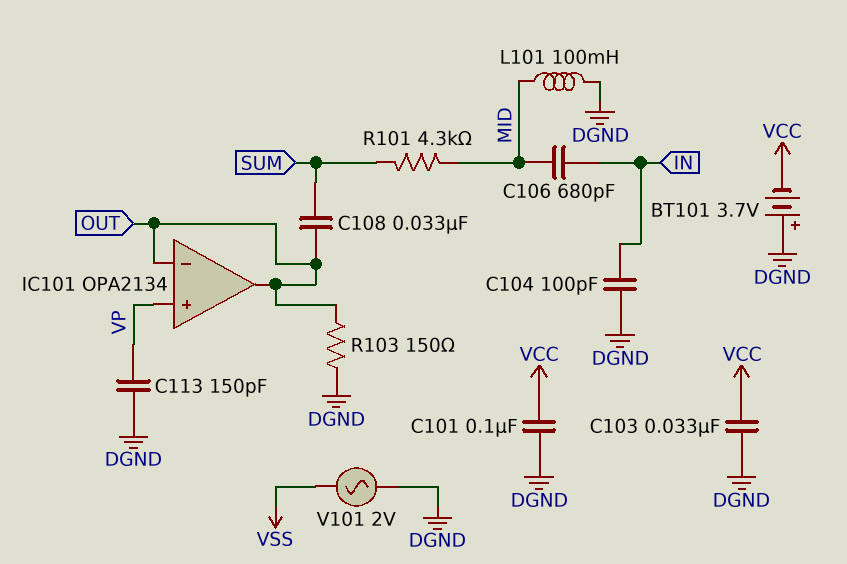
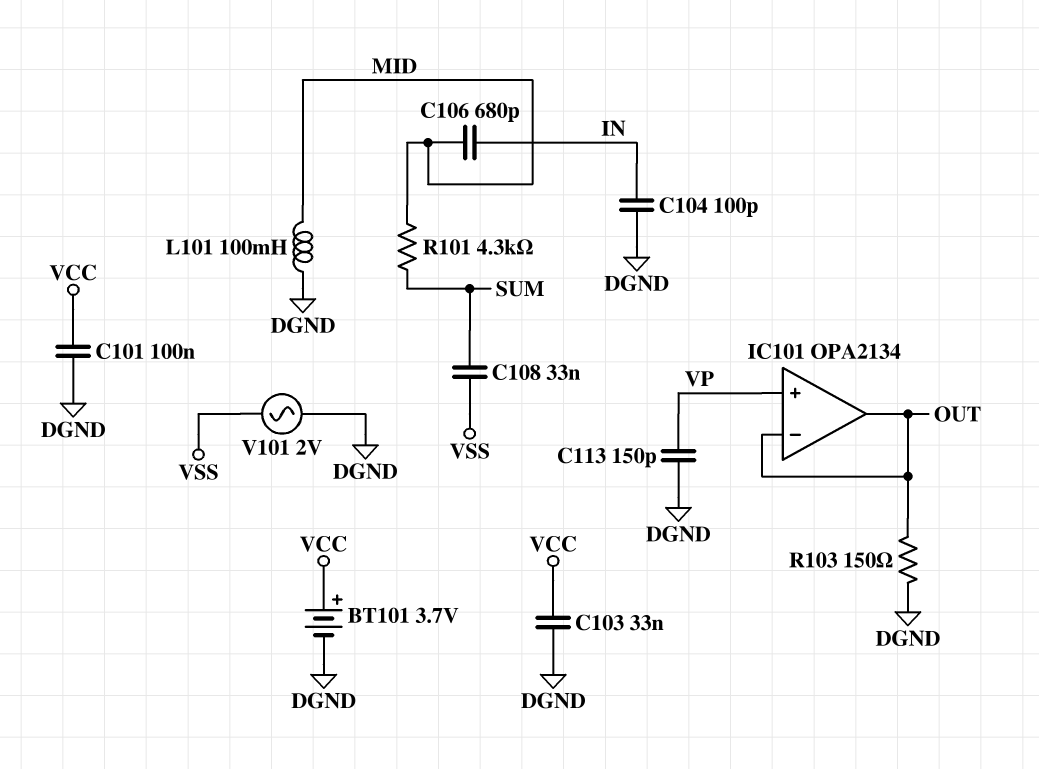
BT101: 3.7V (plus DGND, minus VCC) -> 3.7V (plus VCC, minus DGND)
C108: 33nF (OUT, SUM) -> 33nF (SUM, VSS)

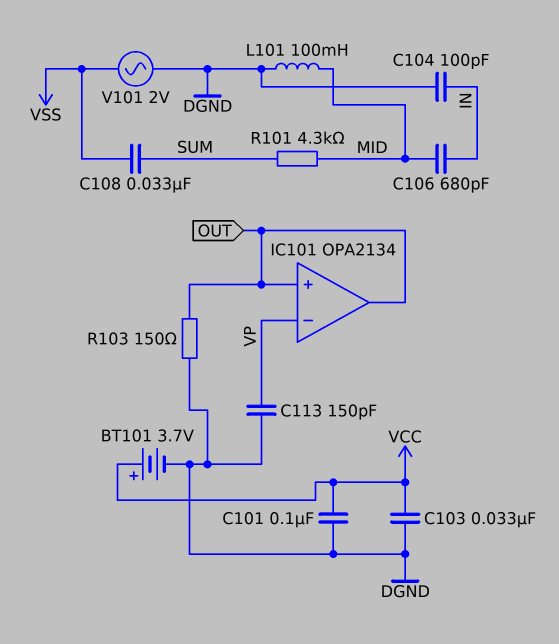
IC101 pin in+: VP -> OUT
IC101 pin in-: OUT -> VP

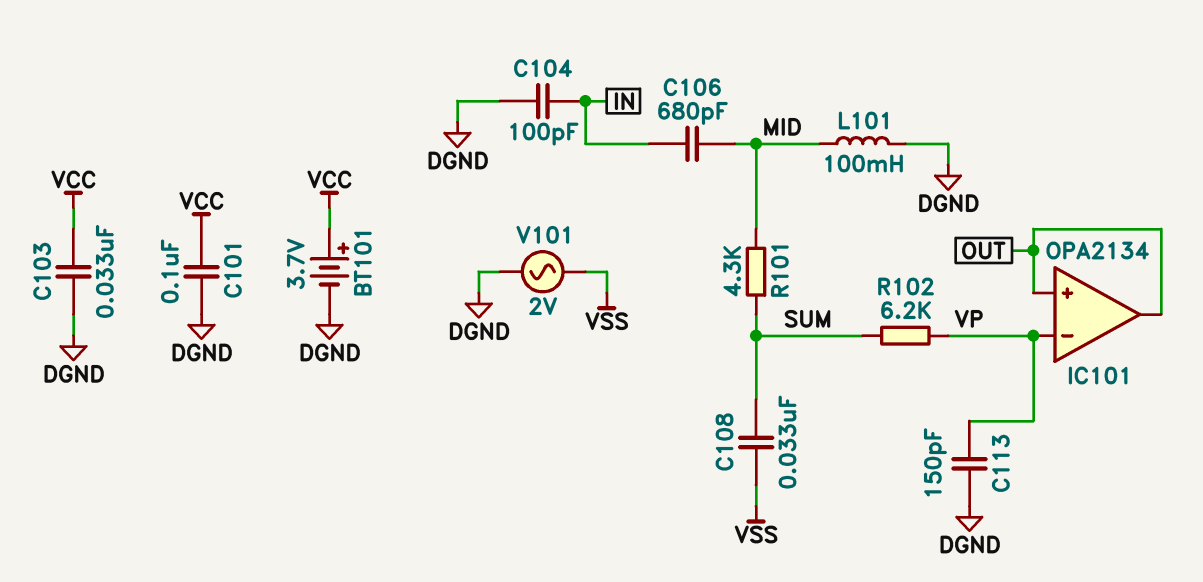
R102: none -> 6.2k (SUM, VP)
R103: 150 (DGND, OUT) -> none

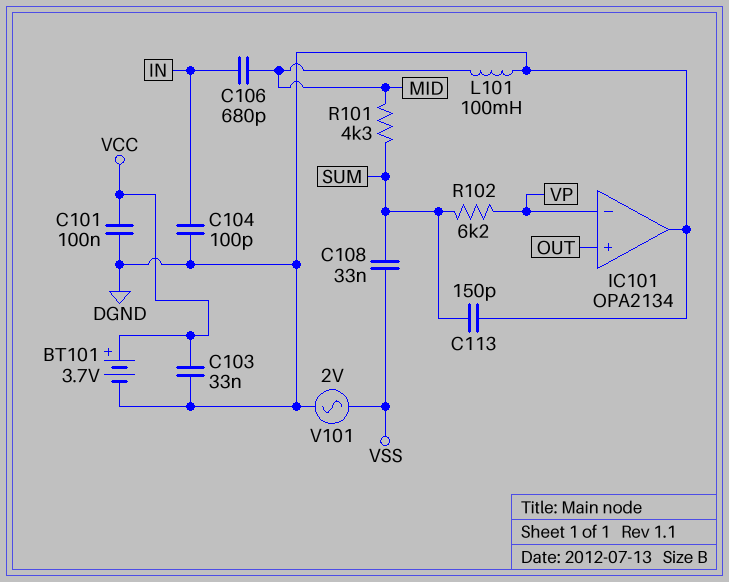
C113: 150pF (DGND, VP) -> 150pF (DGND, SUM)
IC101 pin out: OUT -> DGND

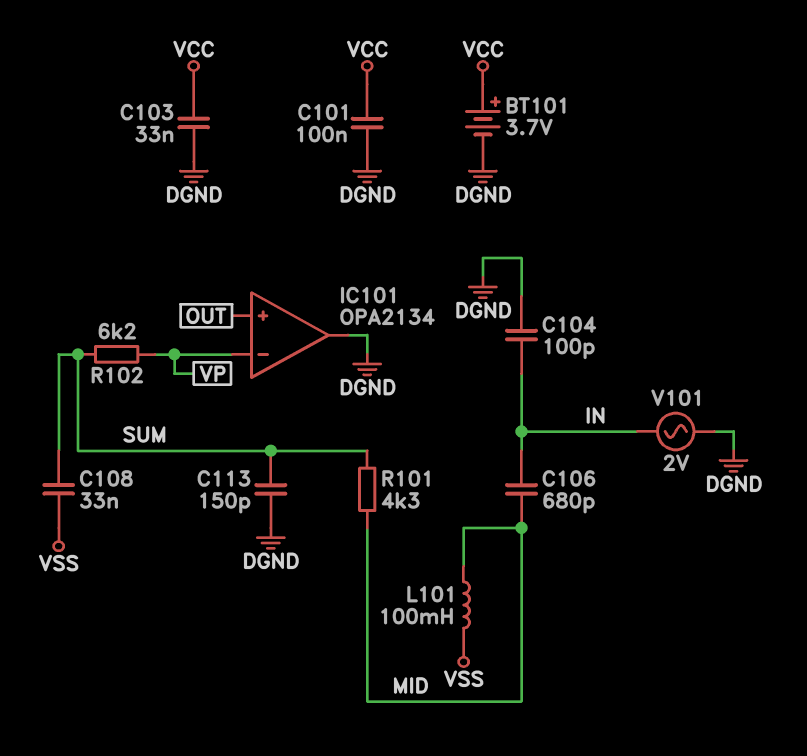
L101: 100mH (DGND, MID) -> 100mH (MID, VSS)
V101: AC 2V (DGND, VSS) -> AC 2V (DGND, IN)

